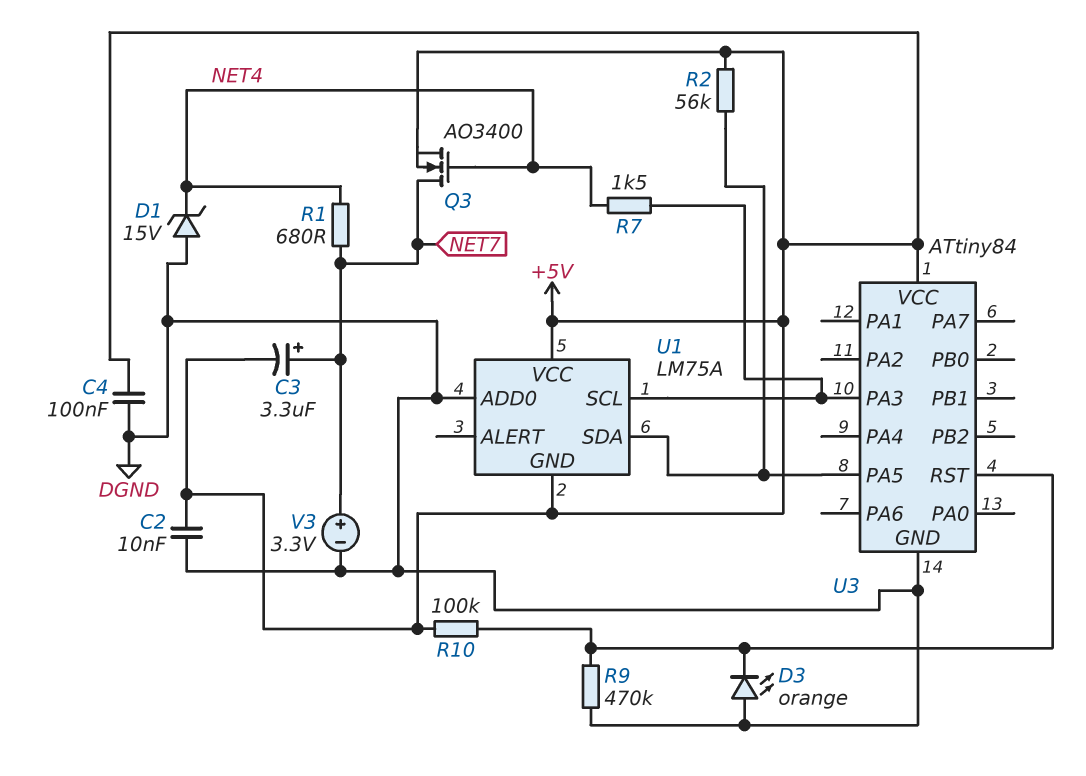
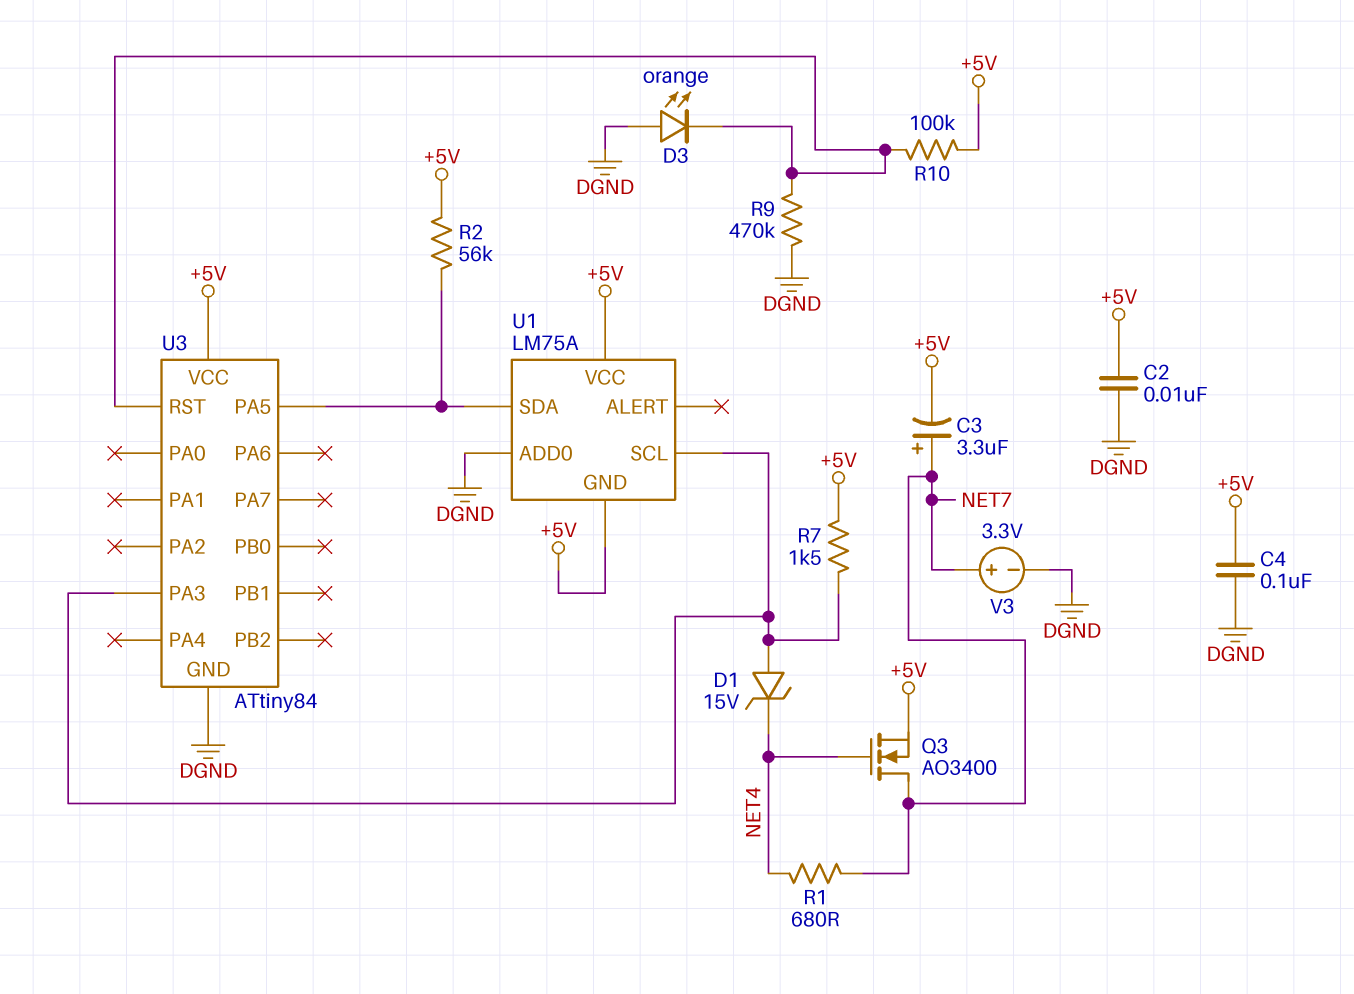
D1: zener 15V (A DGND, K NET4) -> zener 15V (A U1/SCL, K NET4)
R7: 1.5k (NET4, U1/SCL) -> 1.5k (+5V, U1/SCL)

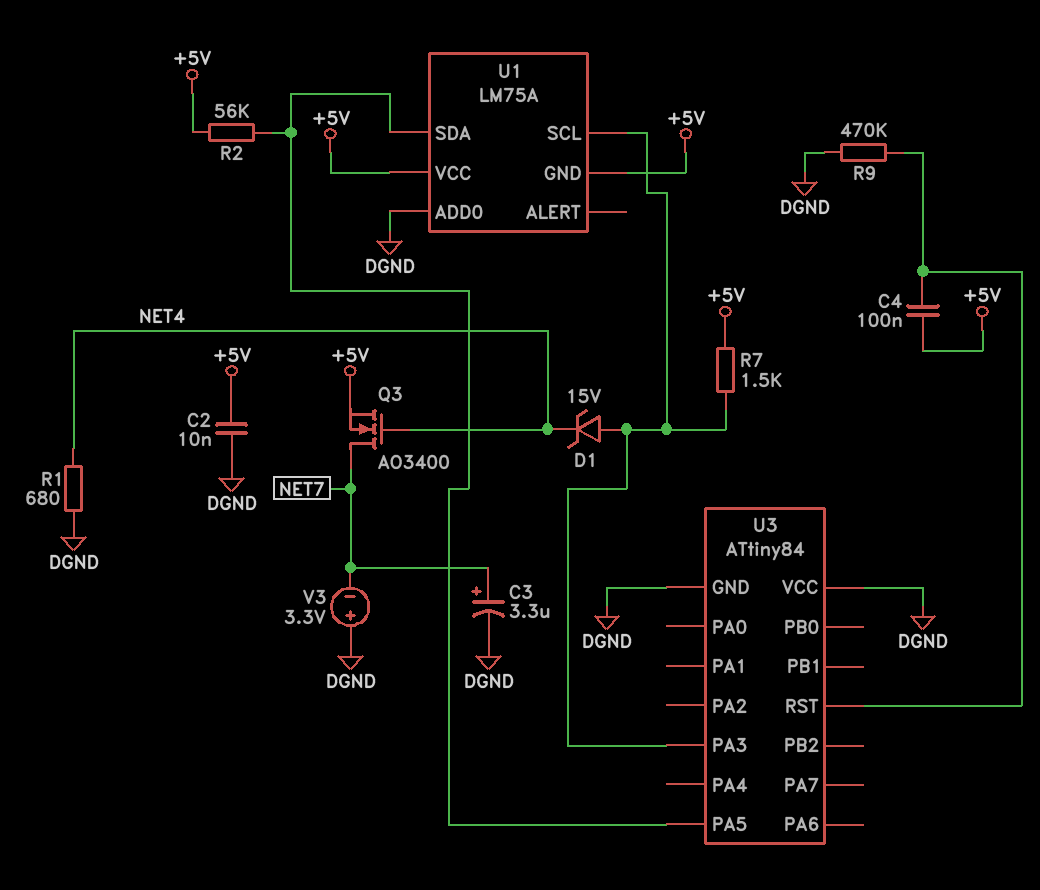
C3: 3.3uF (plus NET7, minus +5V) -> 3.3uF (plus NET7, minus DGND)
C4: 100nF (+5V, DGND) -> 100nF (+5V, U3/RST)
D3: LED orange (A DGND, K U3/RST) -> none
R1: 680 (NET4, NET7) -> 680 (DGND, NET4)
R10: 100k (+5V, U3/RST) -> none
U3 pin VCC: +5V -> DGND
V3: 3.3V (plus NET7, minus DGND) -> 3.3V (plus DGND, minus NET7)

